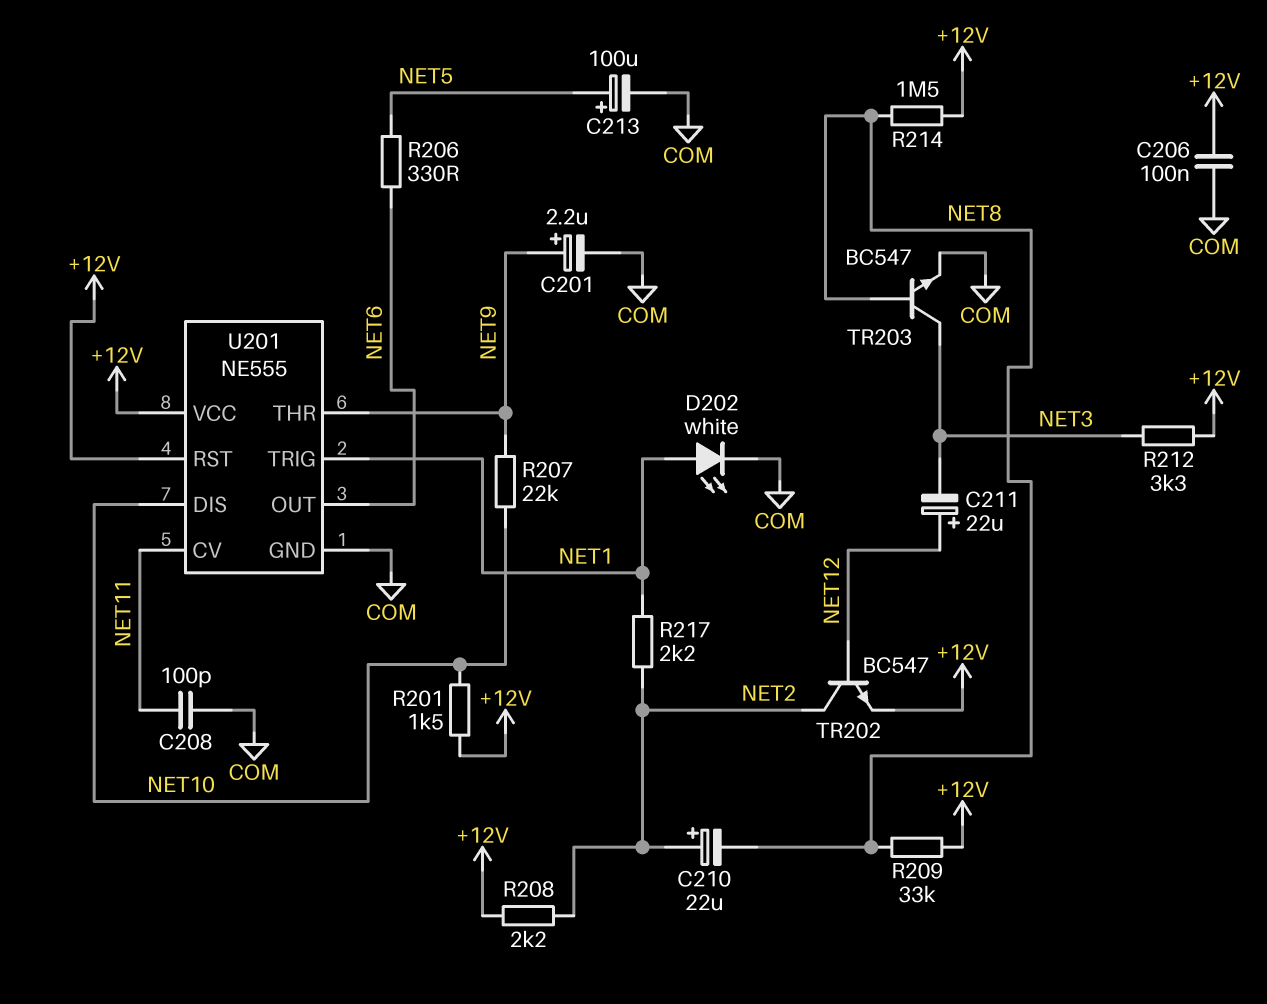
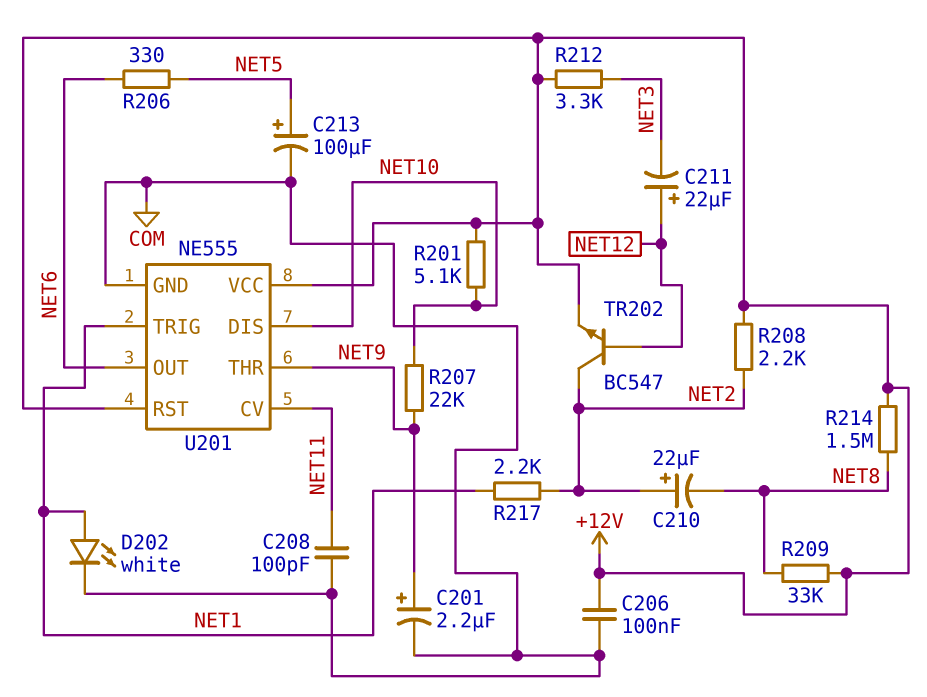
R201: 1.5k (+12V, NET10) -> 5.1k (+12V, NET10)
TR203: NPN BC547 (B NET8, C NET3, E COM) -> none

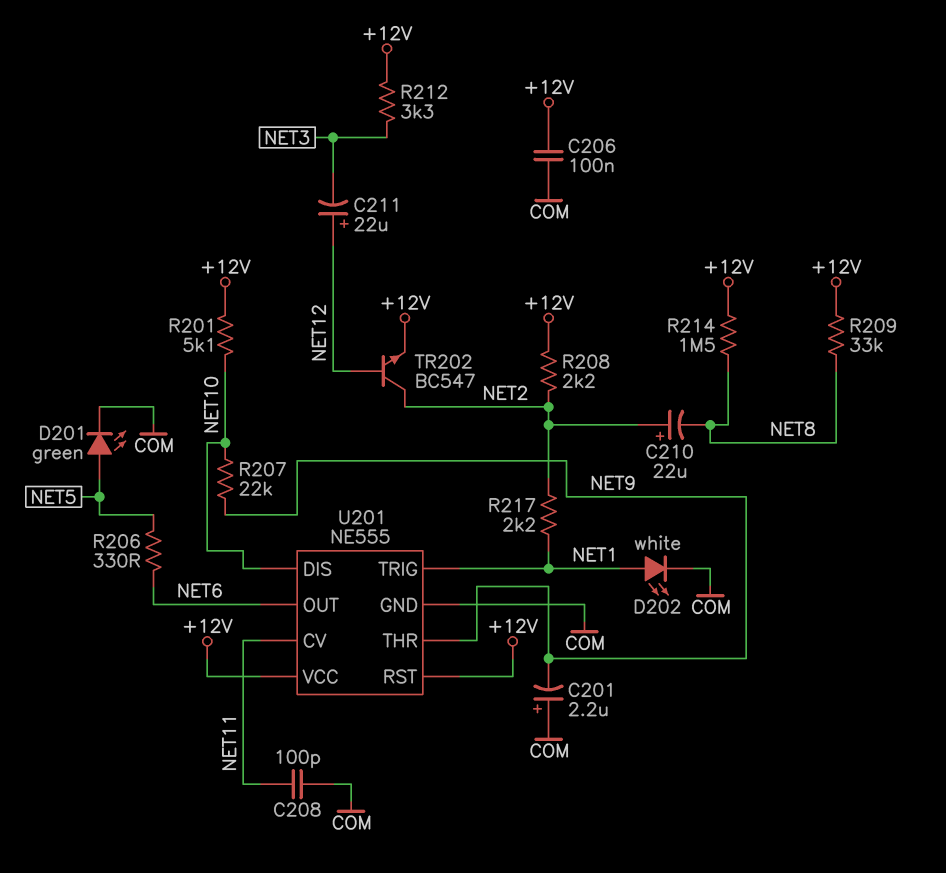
C201: 2.2uF (plus NET9, minus COM) -> 2.2uF (plus COM, minus NET9)
C213: 100uF (plus NET5, minus COM) -> none
D201: none -> LED green (A NET5, K COM)

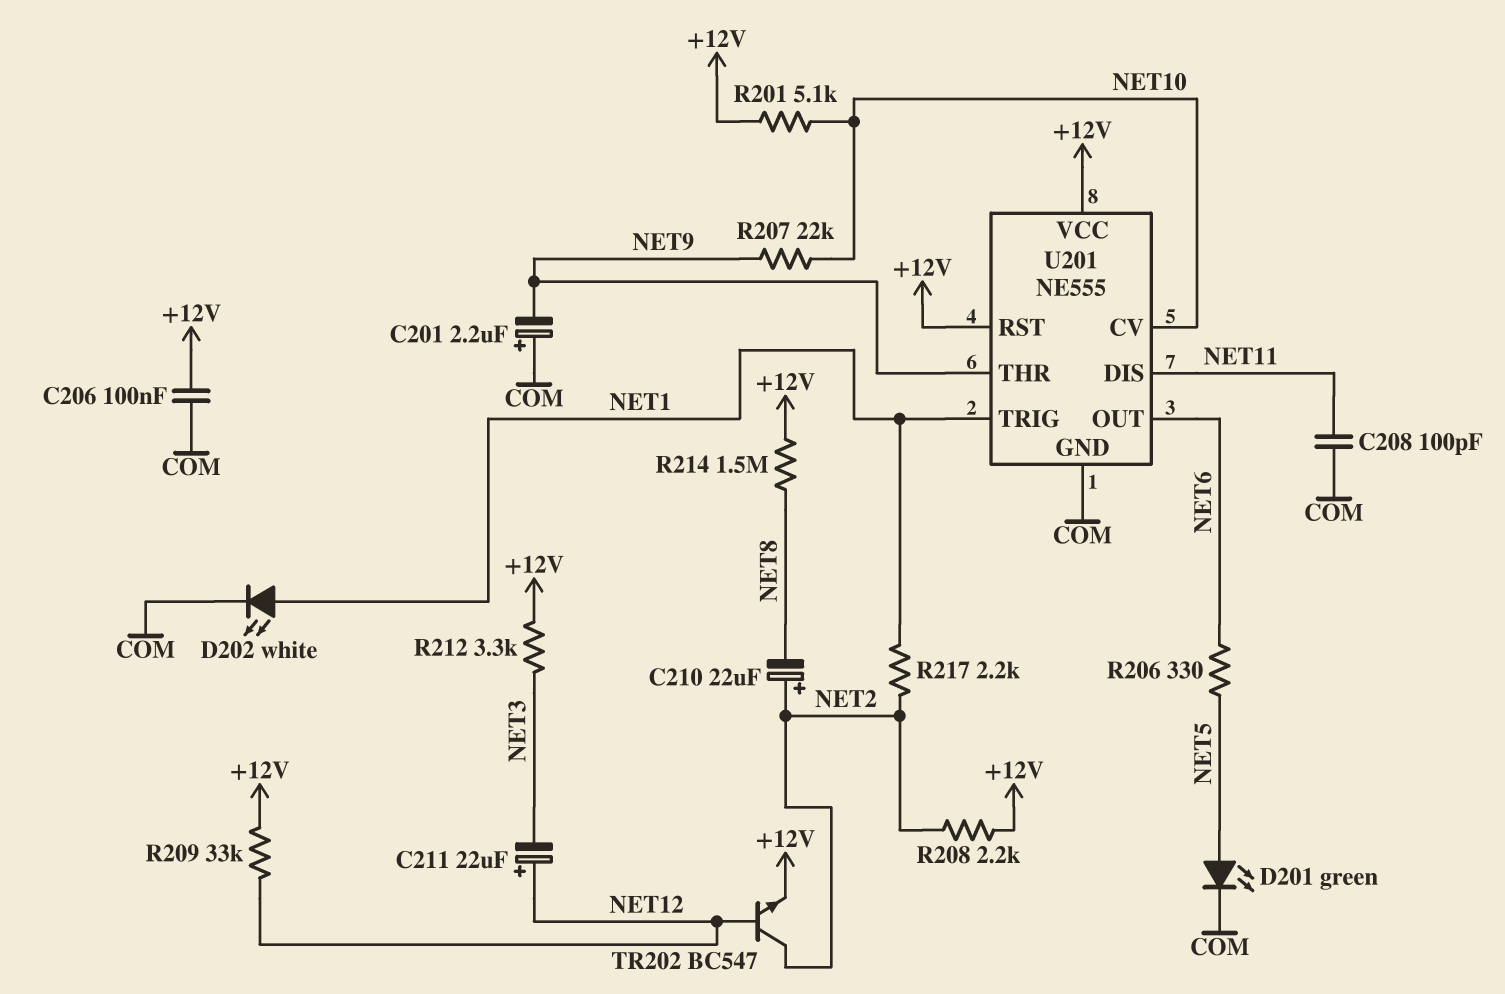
R209: 33k (+12V, NET8) -> 33k (+12V, NET12)
U201 pin CV: NET11 -> NET10
U201 pin DIS: NET10 -> NET11

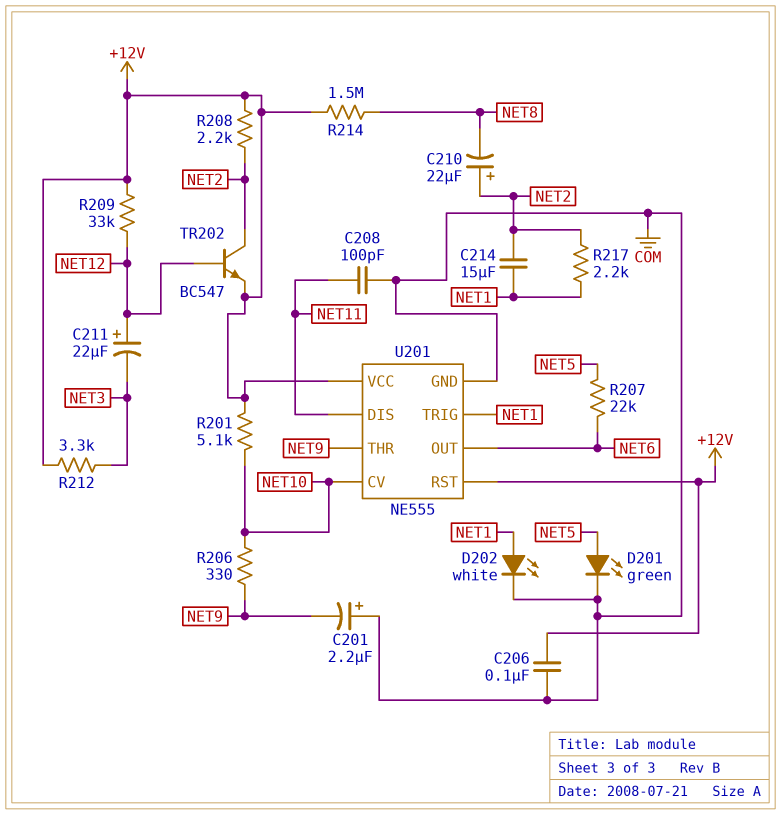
C214: none -> 15uF (NET1, NET2)
R206: 330 (NET5, NET6) -> 330 (NET9, NET10)
R207: 22k (NET9, NET10) -> 22k (NET5, NET6)

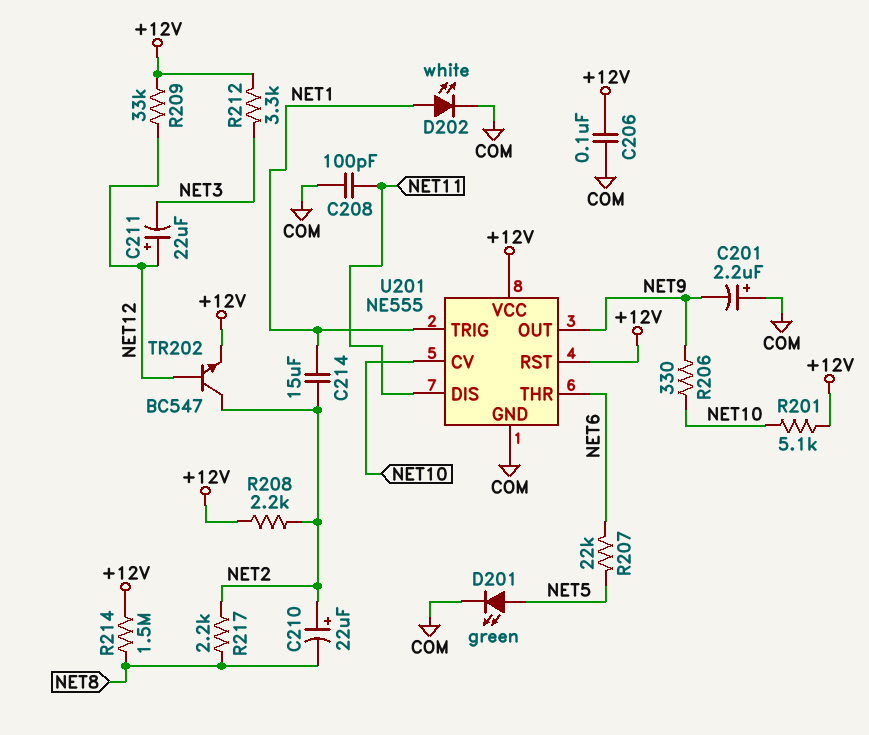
R217: 2.2k (NET1, NET2) -> 2.2k (NET2, NET8)
U201 pin OUT: NET6 -> NET9
U201 pin THR: NET9 -> NET6

